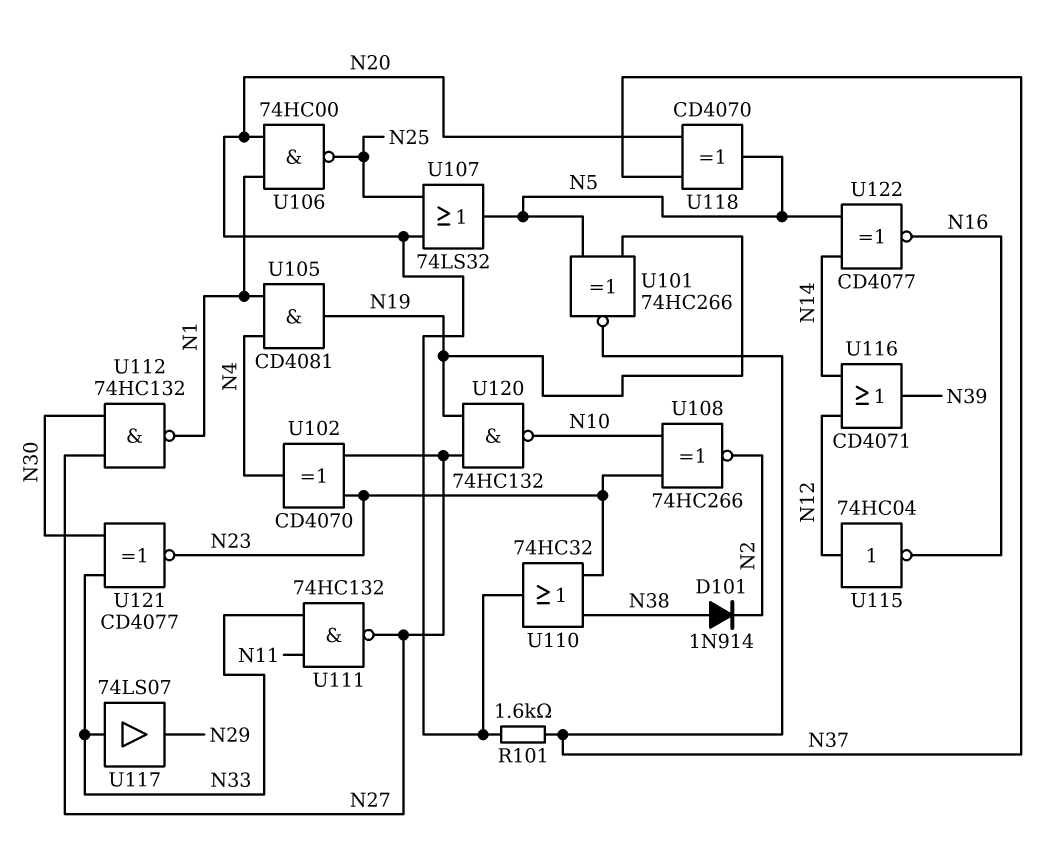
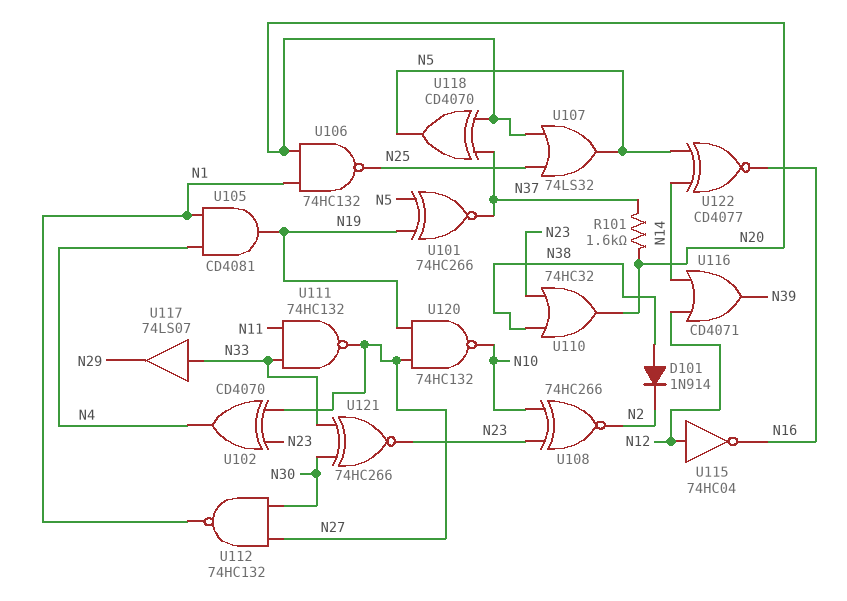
U106: NAND 74HC00 (in N1, in N20, out N25) -> NAND 74HC132 (in N1, in N20, out N25)
U121: XNOR CD4077 (in N30, in N33, out N23) -> XNOR 74HC266 (in N30, in N33, out N23)

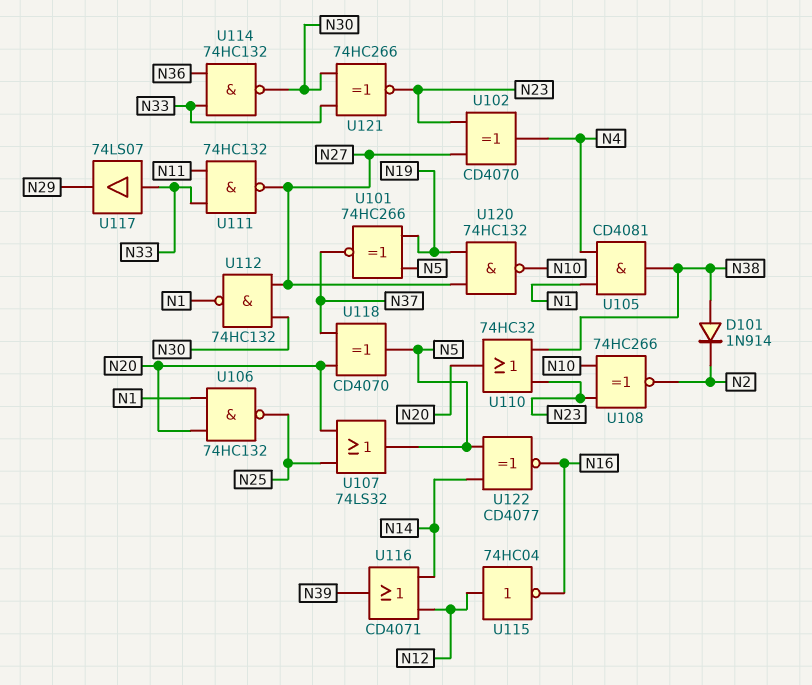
R101: 1.6k (N20, N37) -> none
U105: AND CD4081 (in N1, in N4, out N19) -> AND CD4081 (in N1, in N4, out N38)
U114: none -> NAND 74HC132 (in N33, in N36, out N30)

